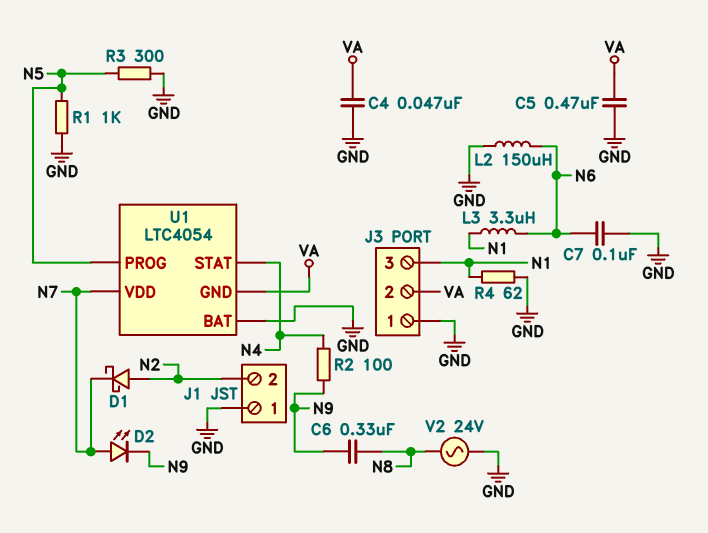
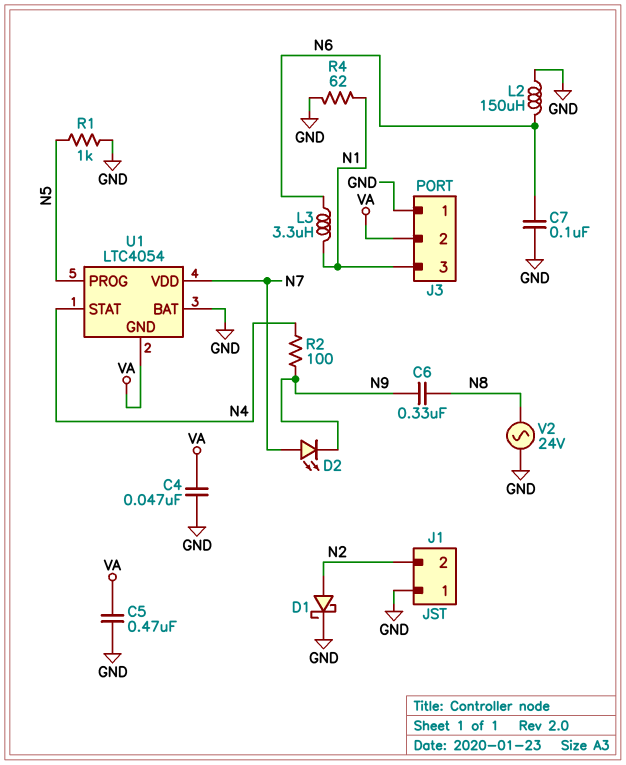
D1: schottky (A N2, K N7) -> schottky (A N2, K GND)
R3: 300 (GND, N5) -> none

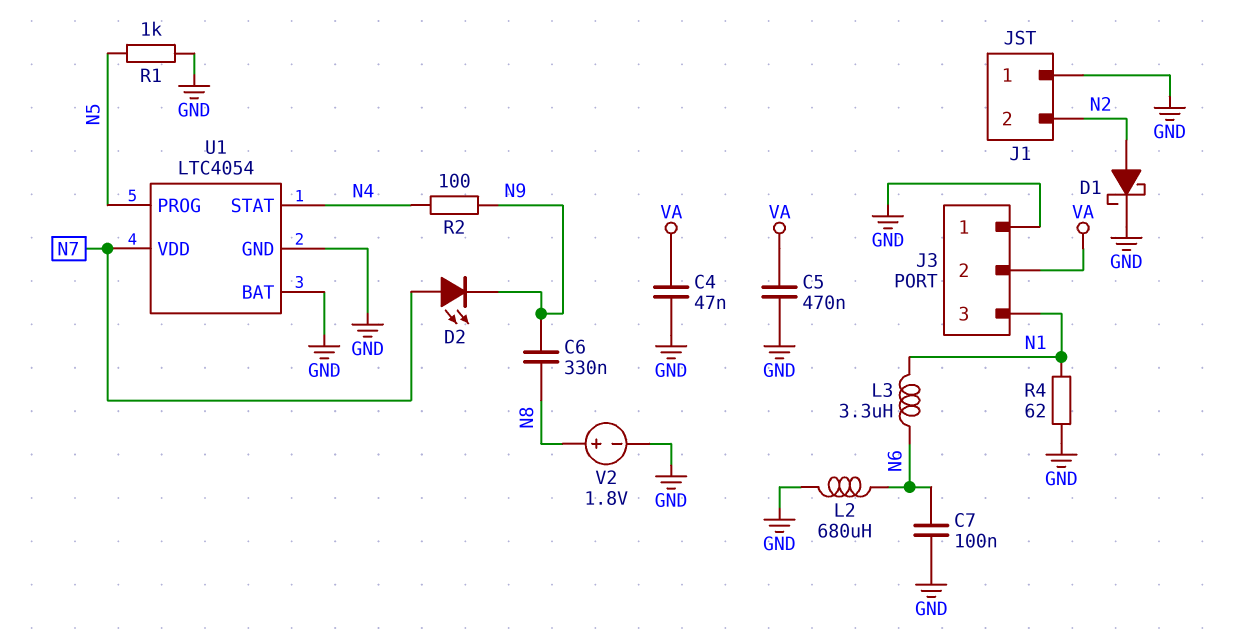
L2: 150uH (GND, N6) -> 680uH (GND, N6)
U1 pin GND: VA -> GND
V2: AC 24V (GND, N8) -> 1.8V (plus N8, minus GND)

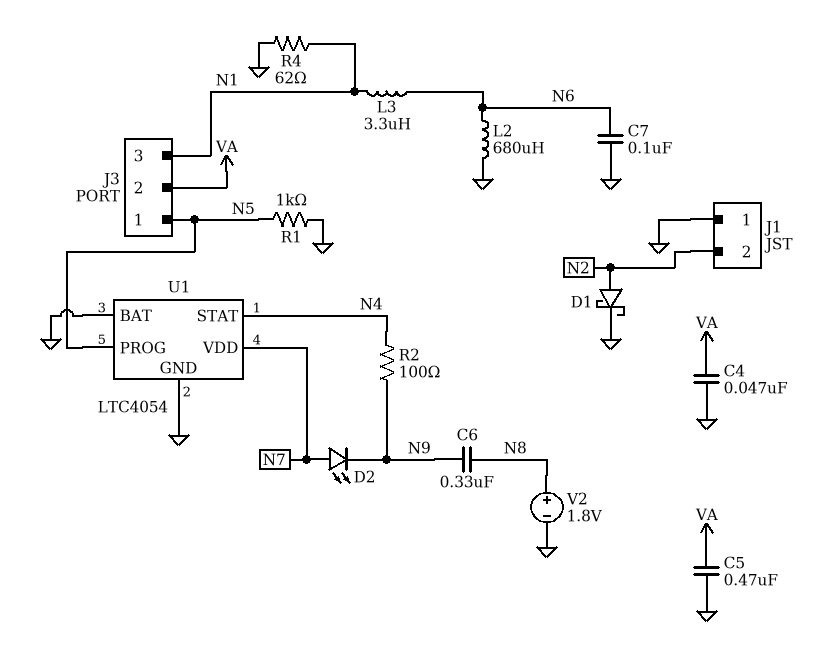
J3 pin 1: GND -> N5

